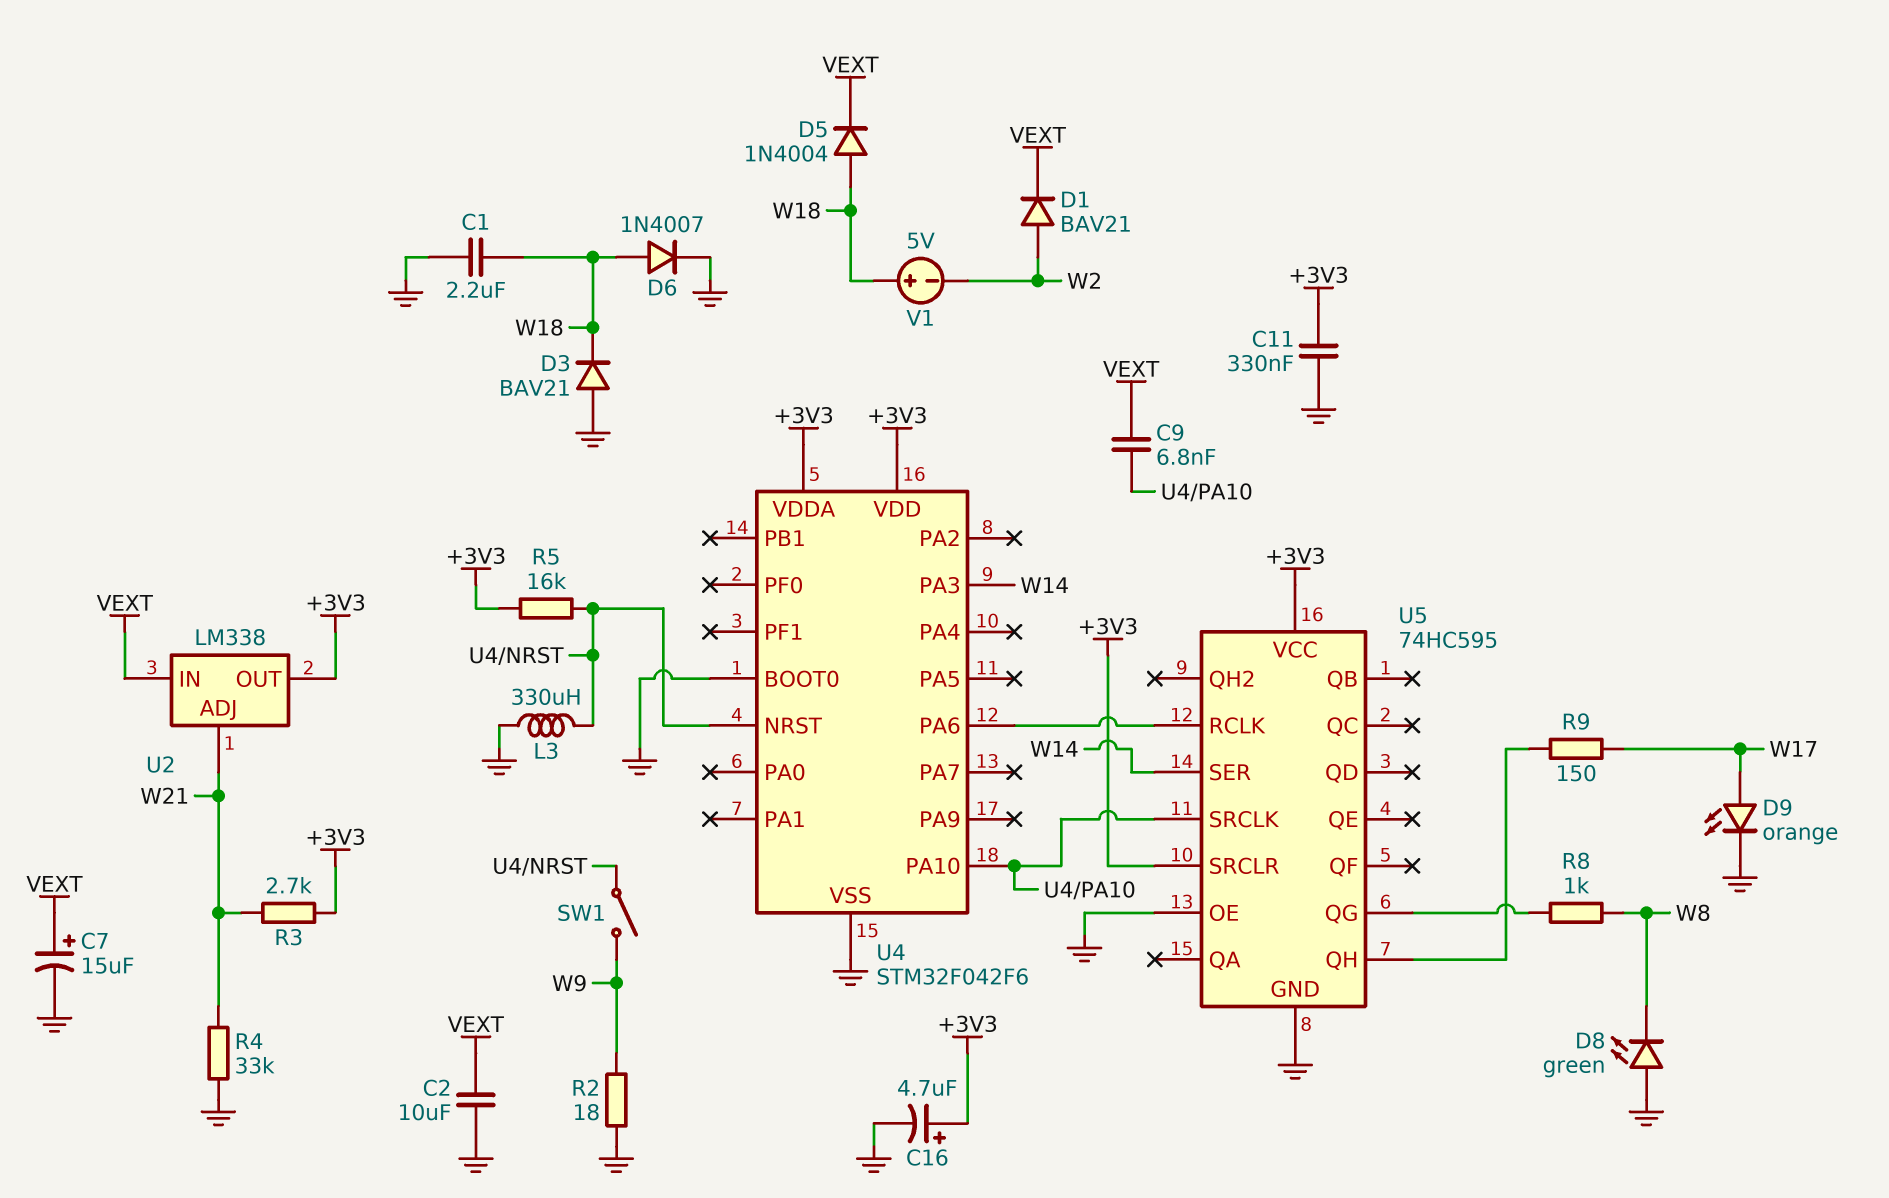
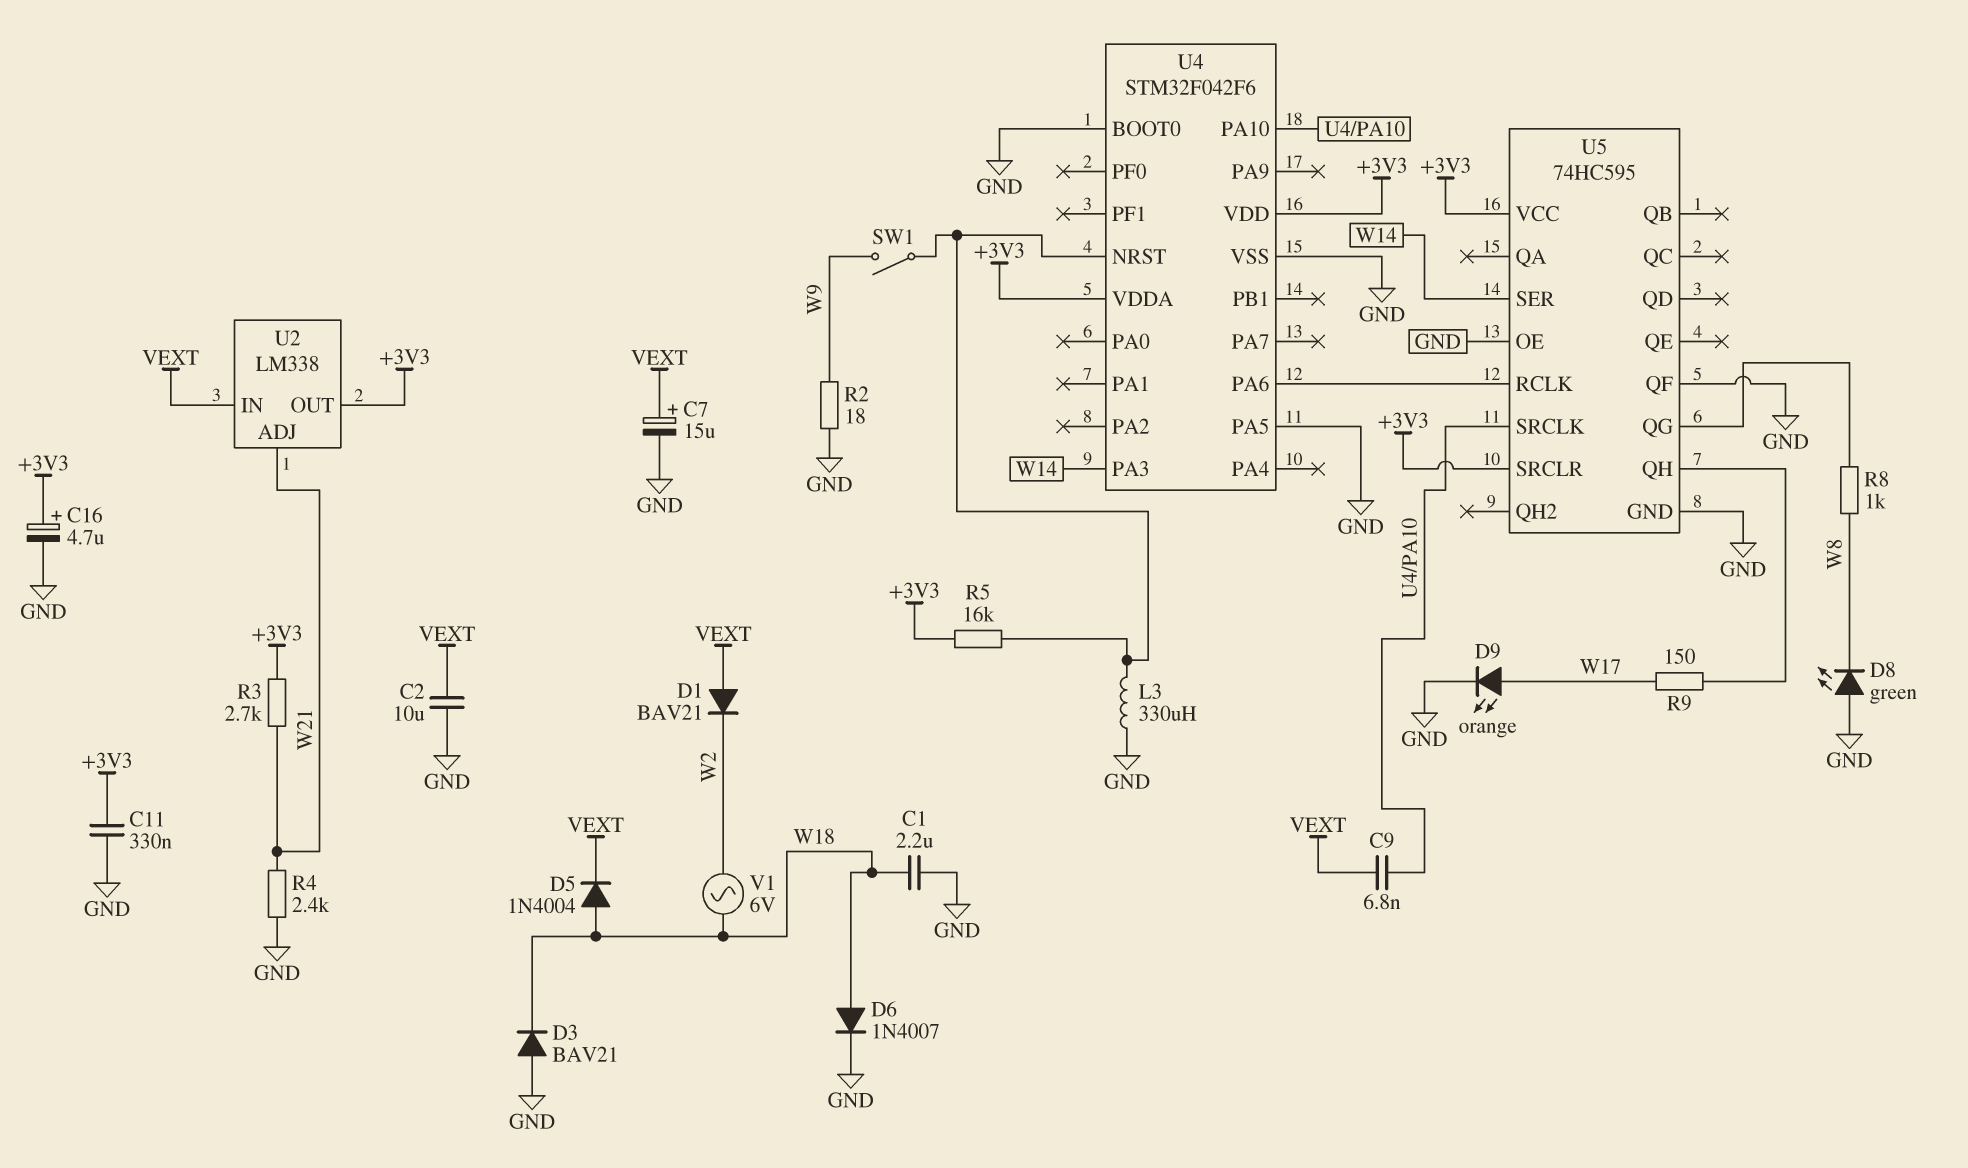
D1: diode BAV21 (A W2, K VEXT) -> diode BAV21 (A VEXT, K W2)
R4: 33k (GND, W21) -> 2.4k (GND, W21)
U4 pin PA5: none -> GND
U5 pin QF: none -> GND
V1: 5V (plus W18, minus W2) -> AC 6V (W2, W18)

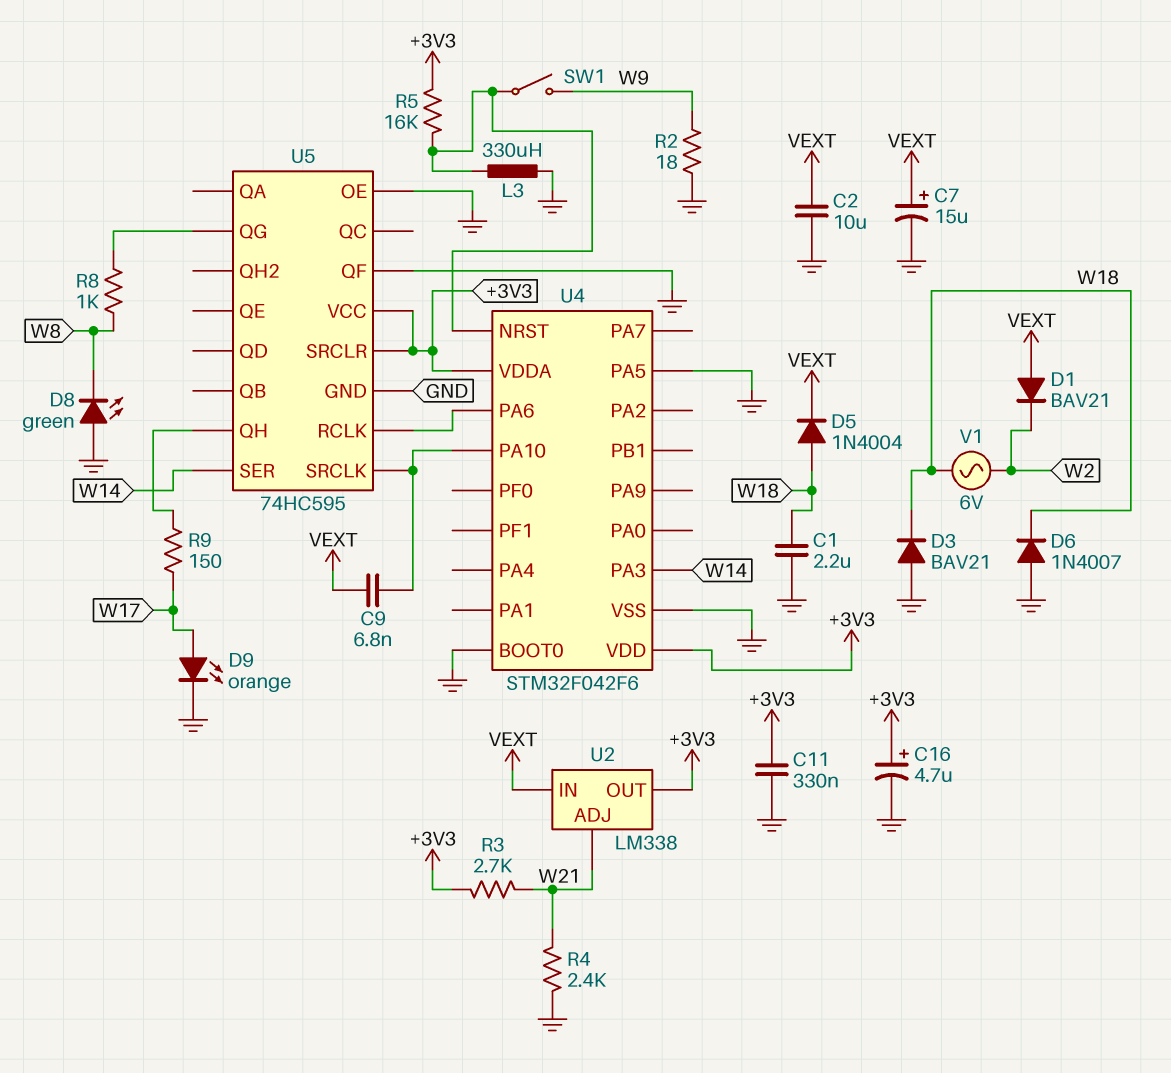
D6: diode 1N4007 (A W18, K GND) -> diode 1N4007 (A GND, K W18)

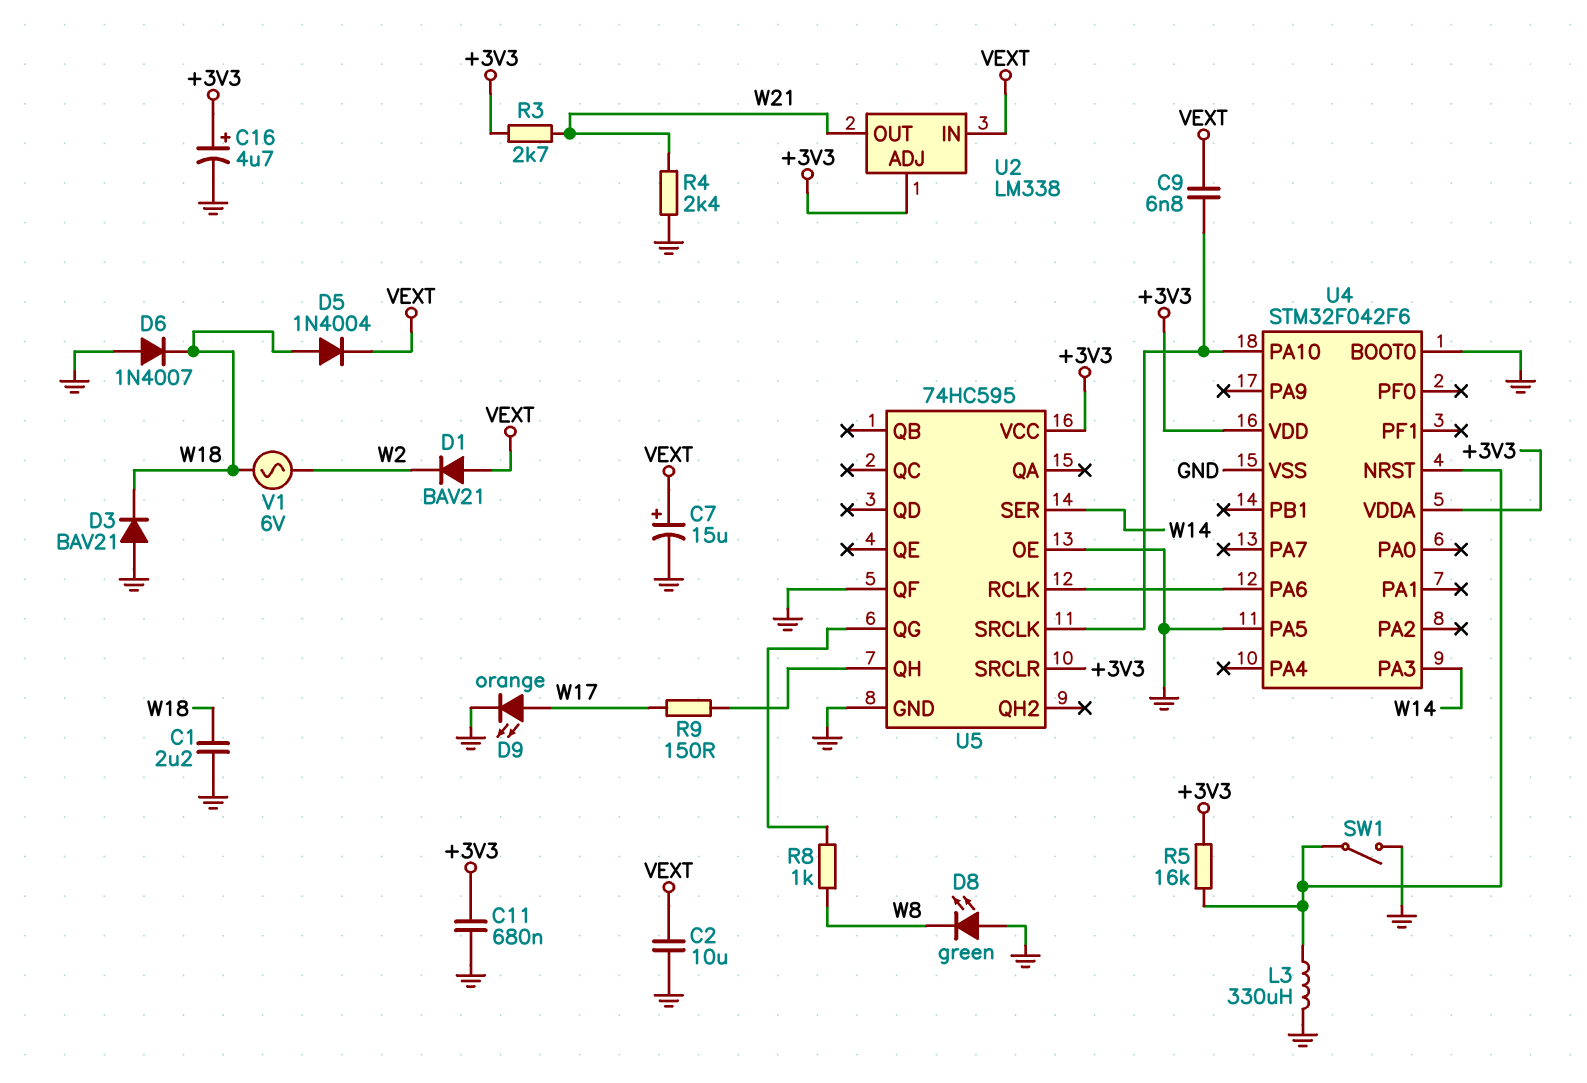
C11: 330nF (+3V3, GND) -> 680nF (+3V3, GND)
R2: 18 (GND, W9) -> none
SW1: switch (U4/NRST, W9) -> switch (GND, U4/NRST)
U2 pin ADJ: W21 -> +3V3
U2 pin OUT: +3V3 -> W21

